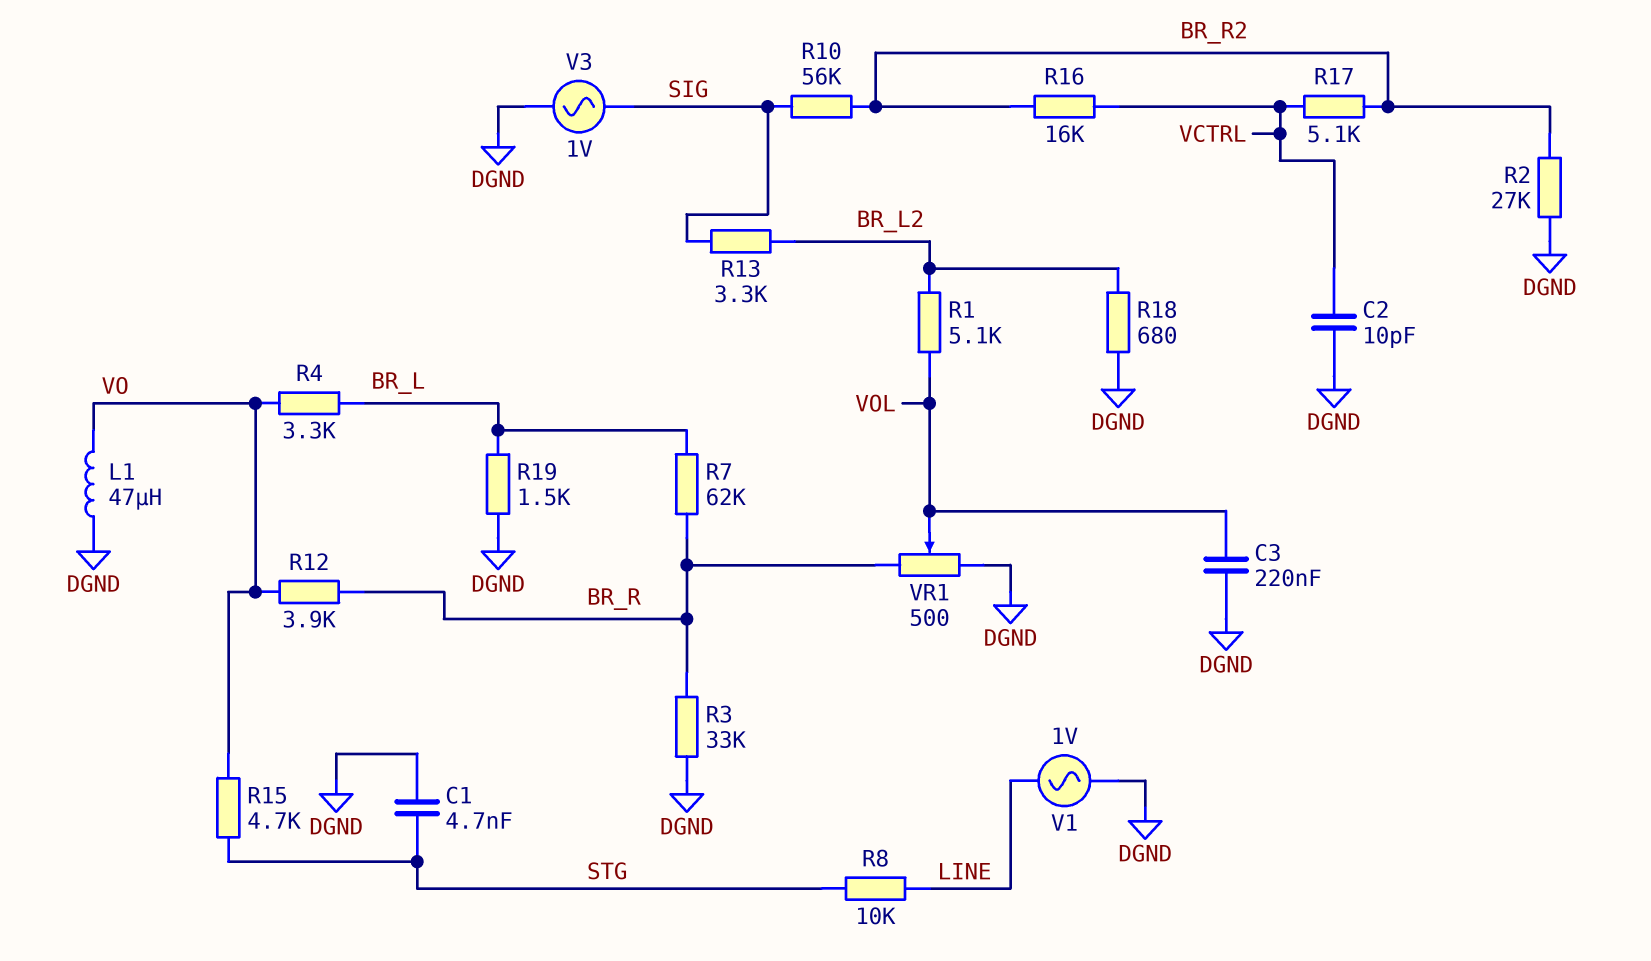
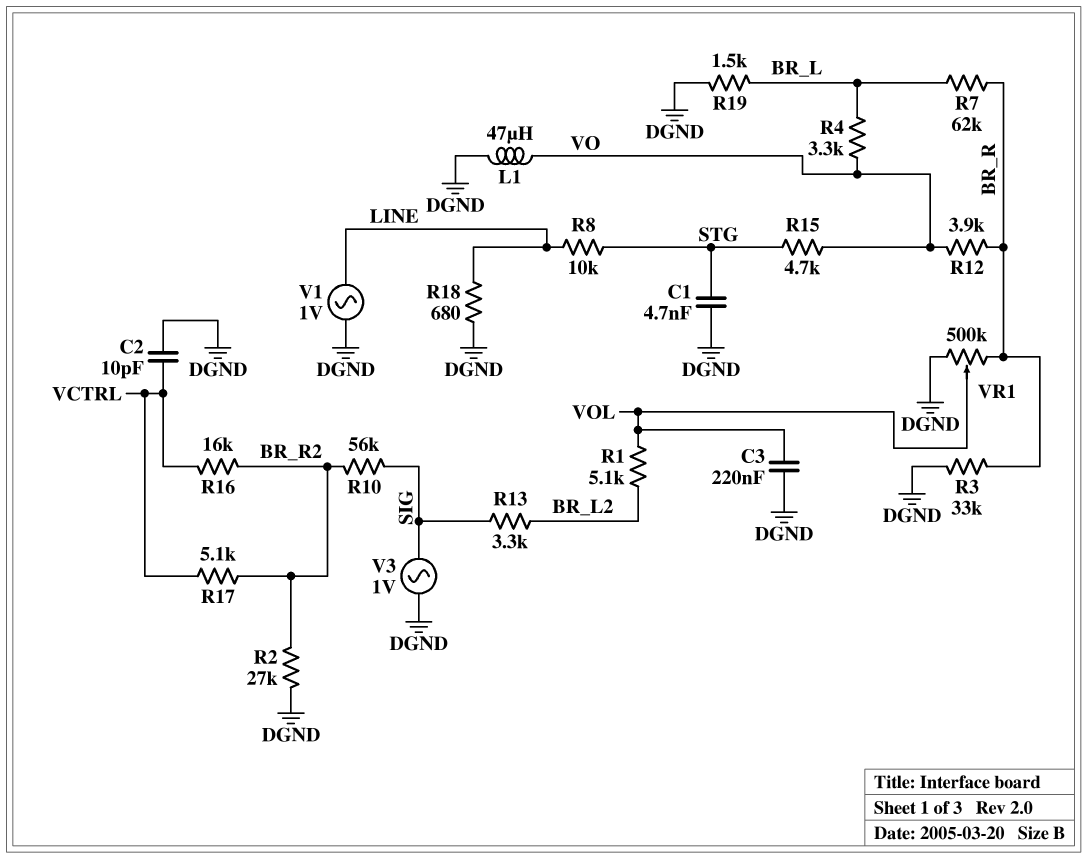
R18: 680 (BR_L2, DGND) -> 680 (DGND, LINE)
VR1: 500 (BR_R, DGND, wiper VOL) -> 500k (BR_R, DGND, wiper VOL)

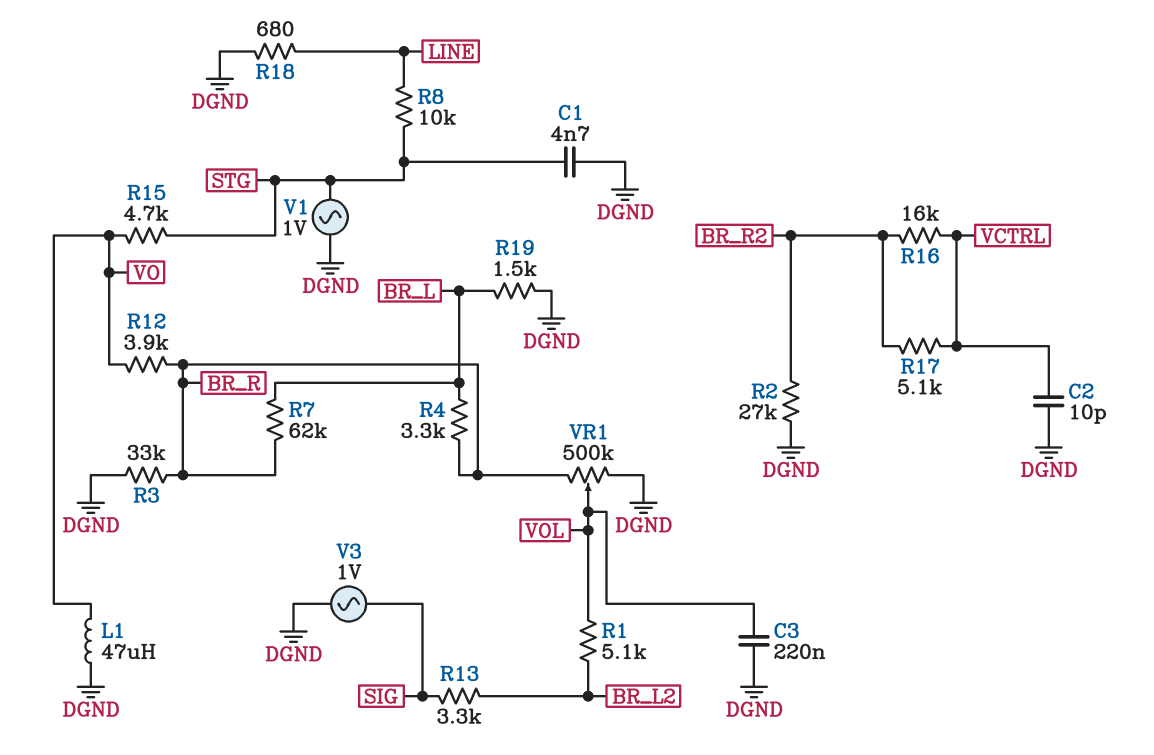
R4: 3.3k (BR_L, VO) -> 3.3k (BR_L, BR_R)
R10: 56k (BR_R2, SIG) -> none
V1: AC 1V (DGND, LINE) -> AC 1V (DGND, STG)

